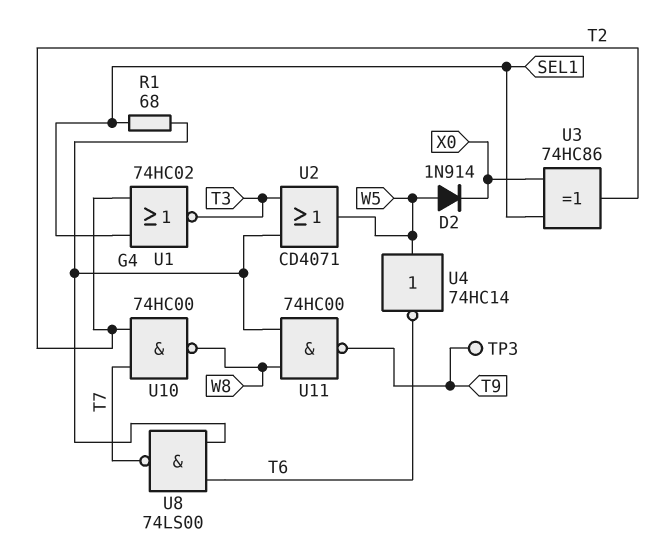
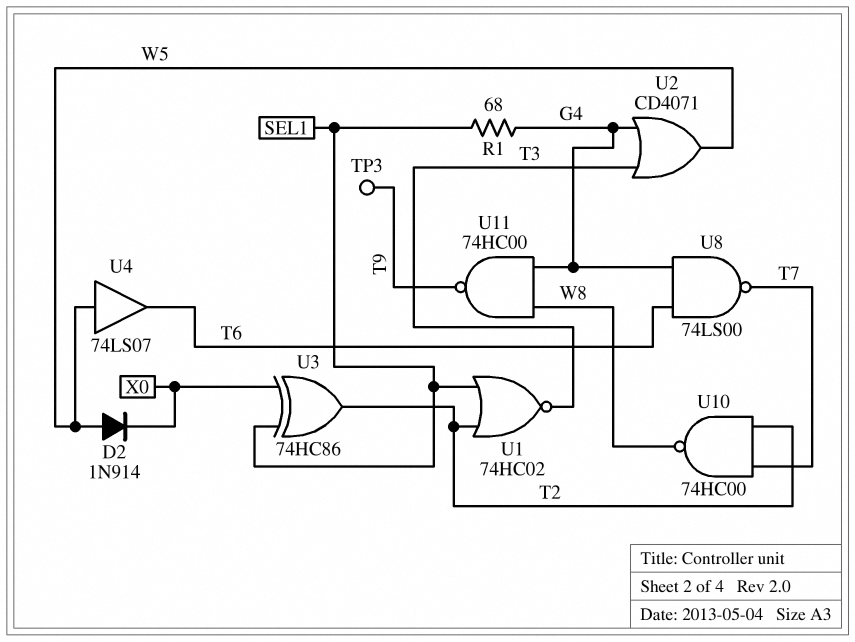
U4: NOT 74HC14 (in W5, out T6) -> buffer 74LS07 (in W5, out T6)

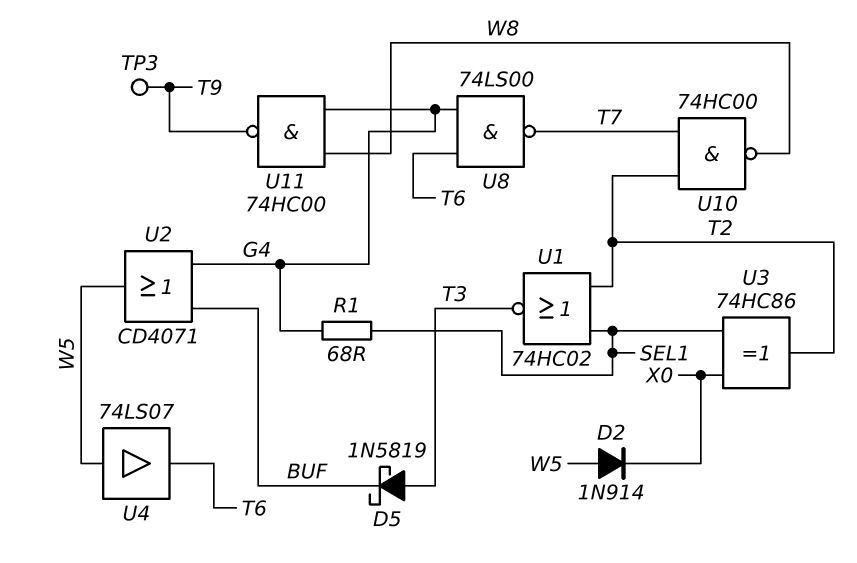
D5: none -> schottky 1N5819 (A T3, K BUF)
U2: OR CD4071 (in G4, in T3, out W5) -> OR CD4071 (in BUF, in G4, out W5)

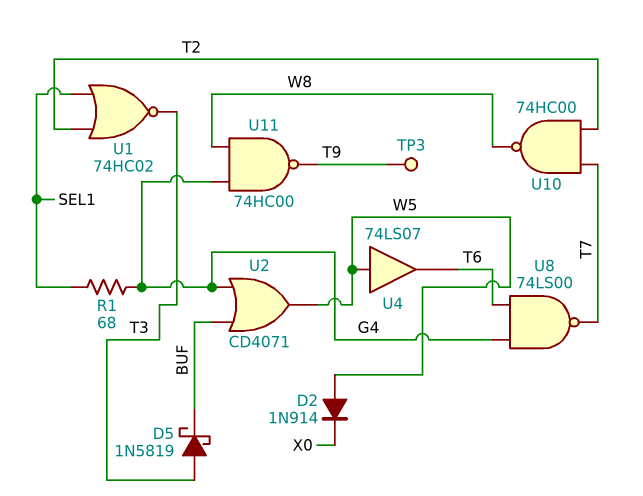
U3: XOR 74HC86 (in SEL1, in X0, out T2) -> none

